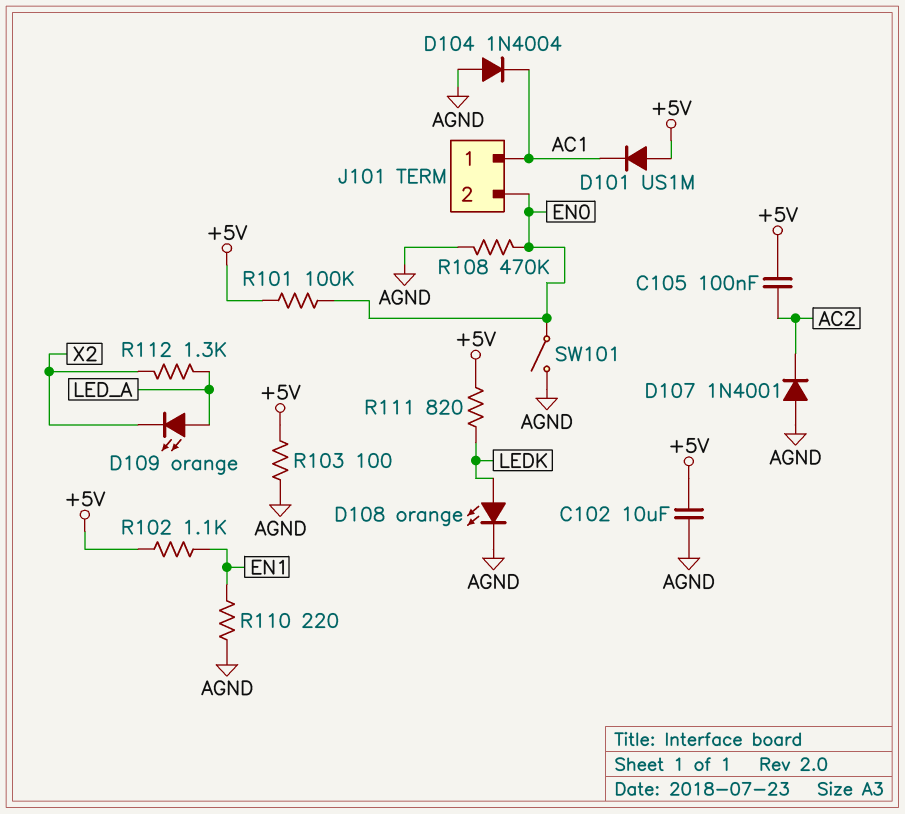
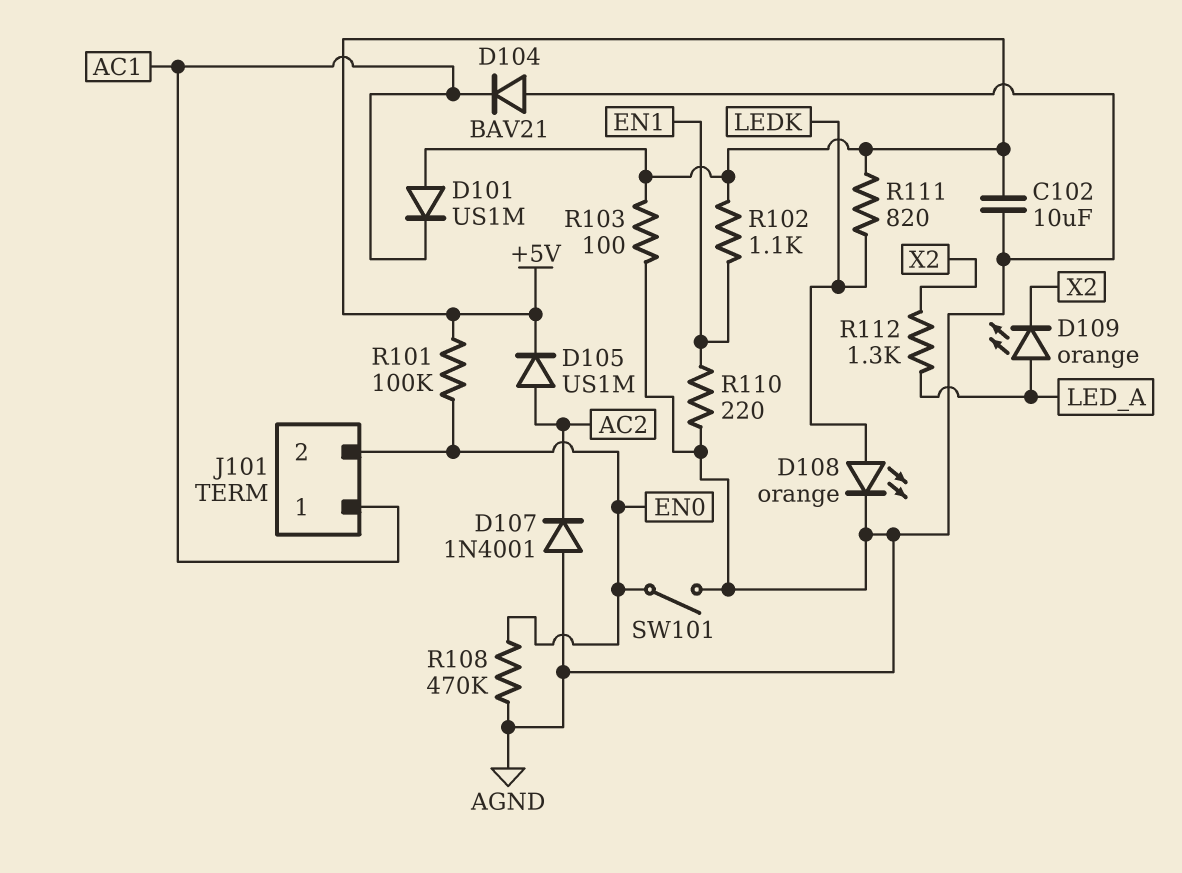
C105: 100nF (+5V, AC2) -> none
D104: diode 1N4004 (A AGND, K AC1) -> diode BAV21 (A AGND, K AC1)
D105: none -> diode US1M (A AC2, K +5V)

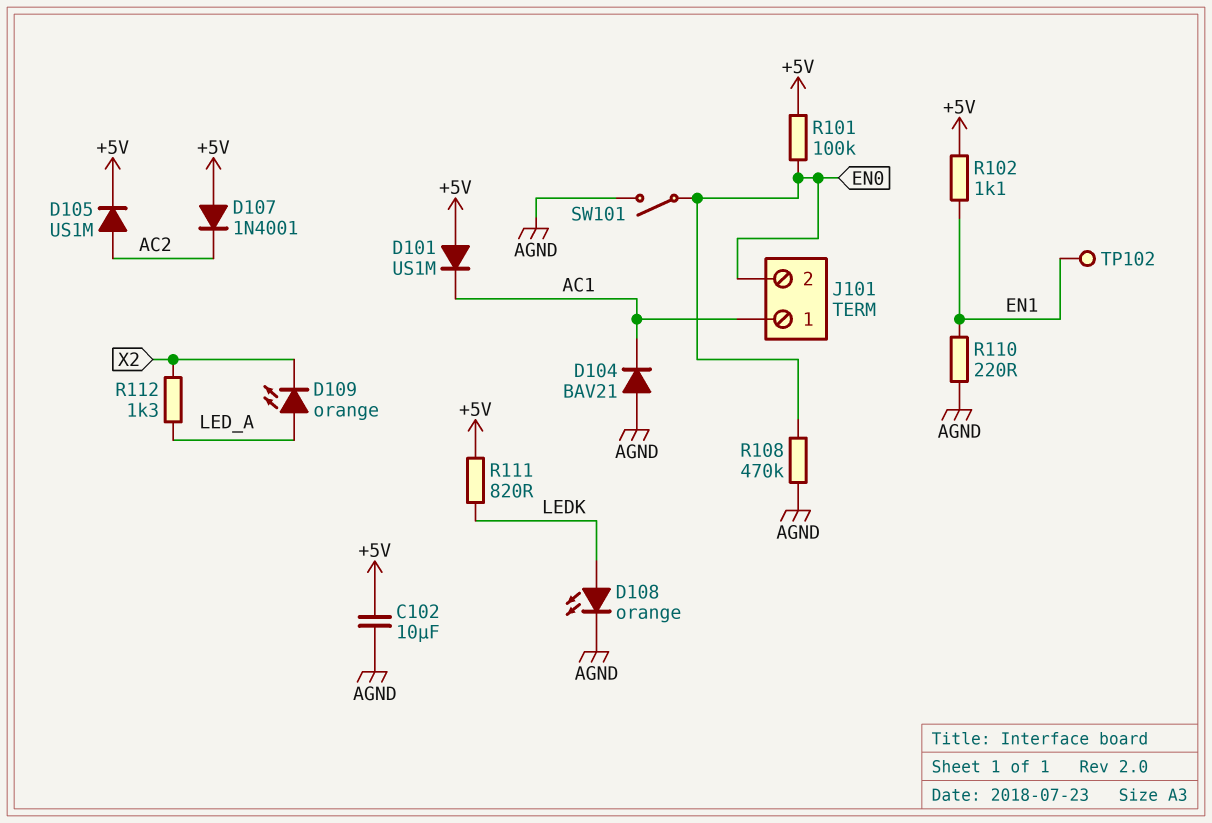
D107: diode 1N4001 (A AGND, K AC2) -> diode 1N4001 (A +5V, K AC2)
R103: 100 (+5V, AGND) -> none
TP102: none -> test point (EN1)

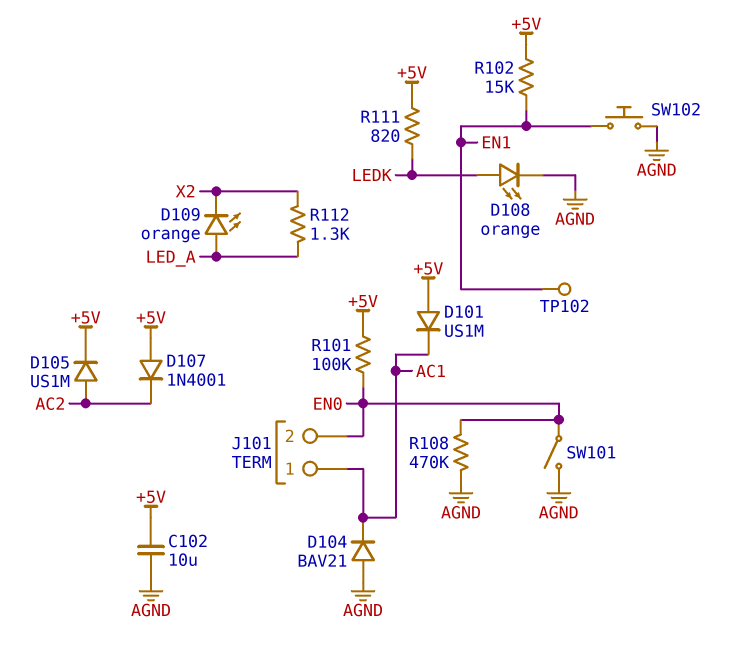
R102: 1.1k (+5V, EN1) -> 15k (+5V, EN1)
R110: 220 (AGND, EN1) -> none
SW102: none -> button (AGND, EN1)

